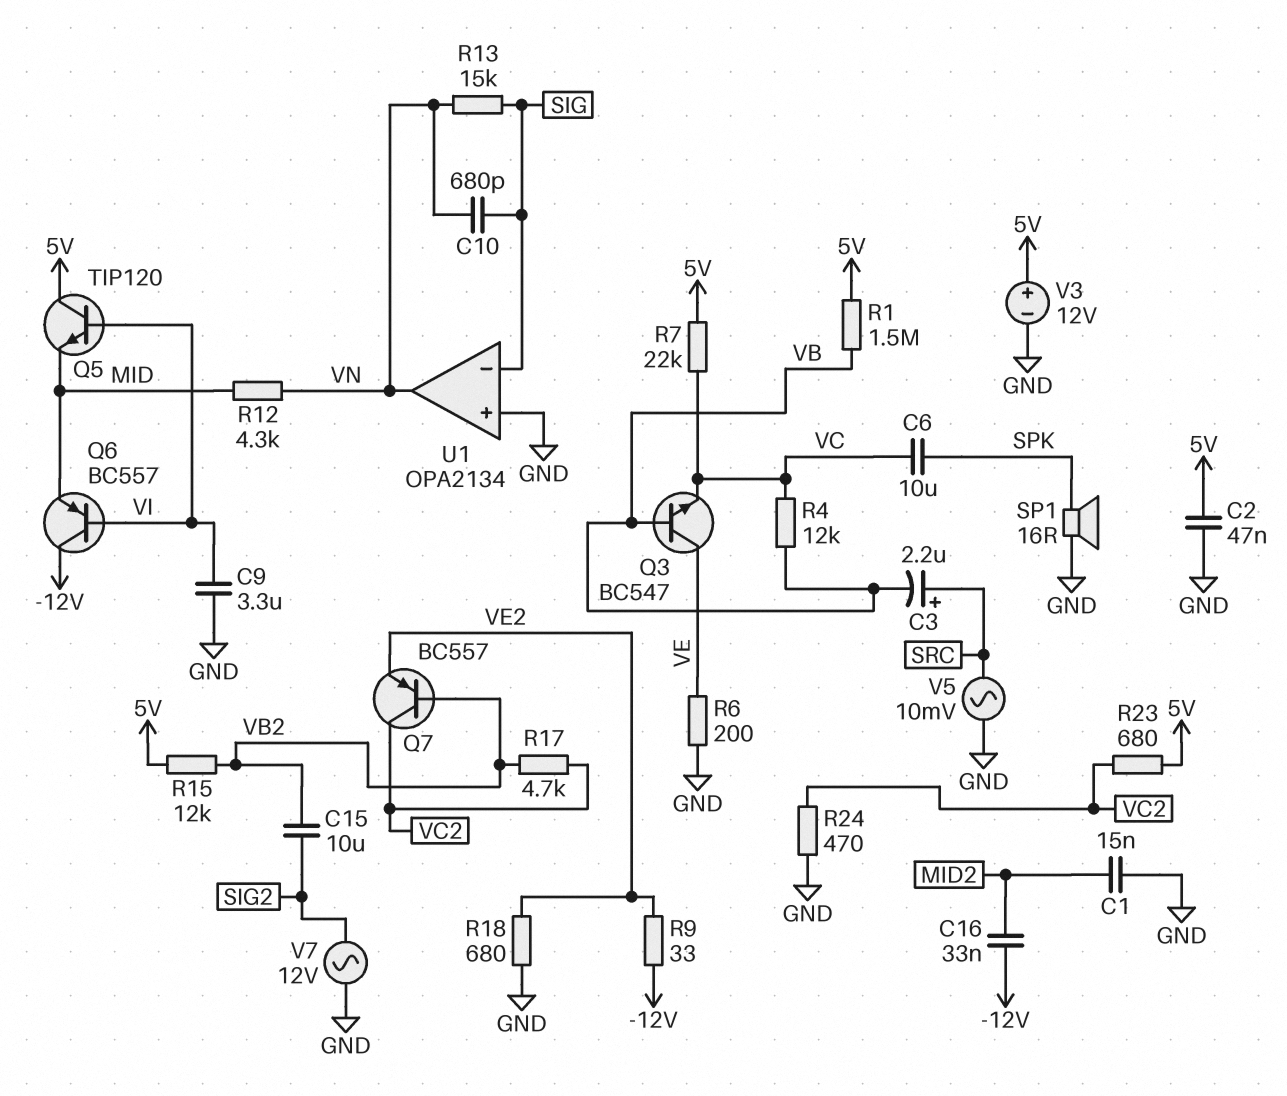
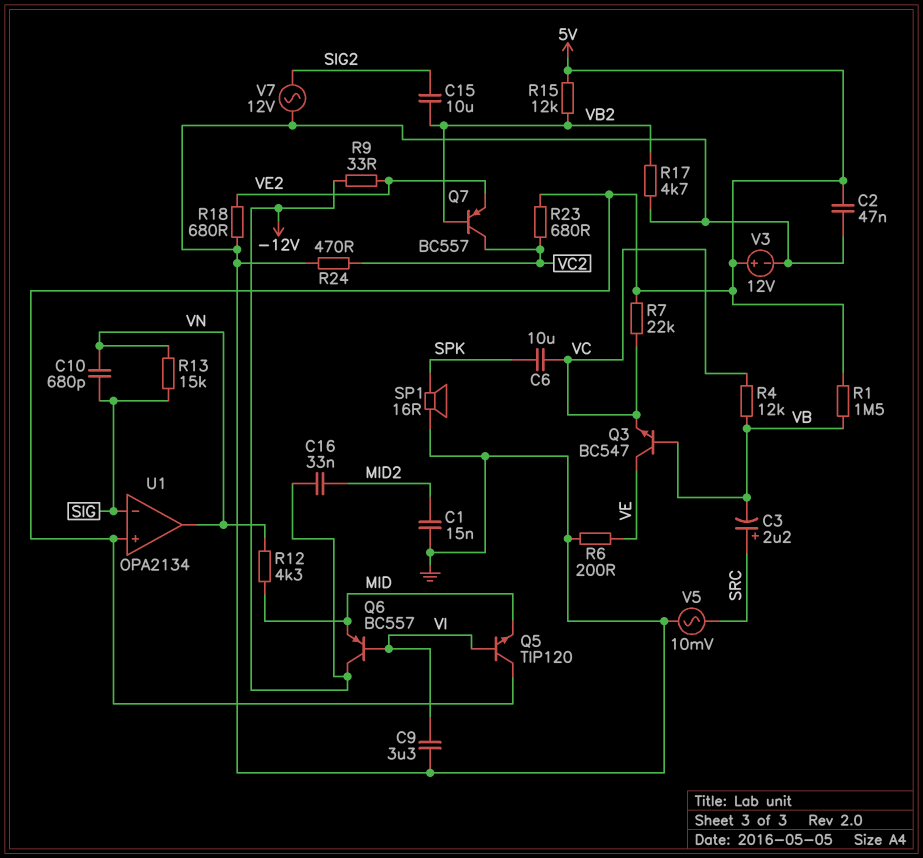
R17: 4.7k (VB2, VC2) -> 4.7k (GND, VB2)
U1 pin in+: GND -> 5V

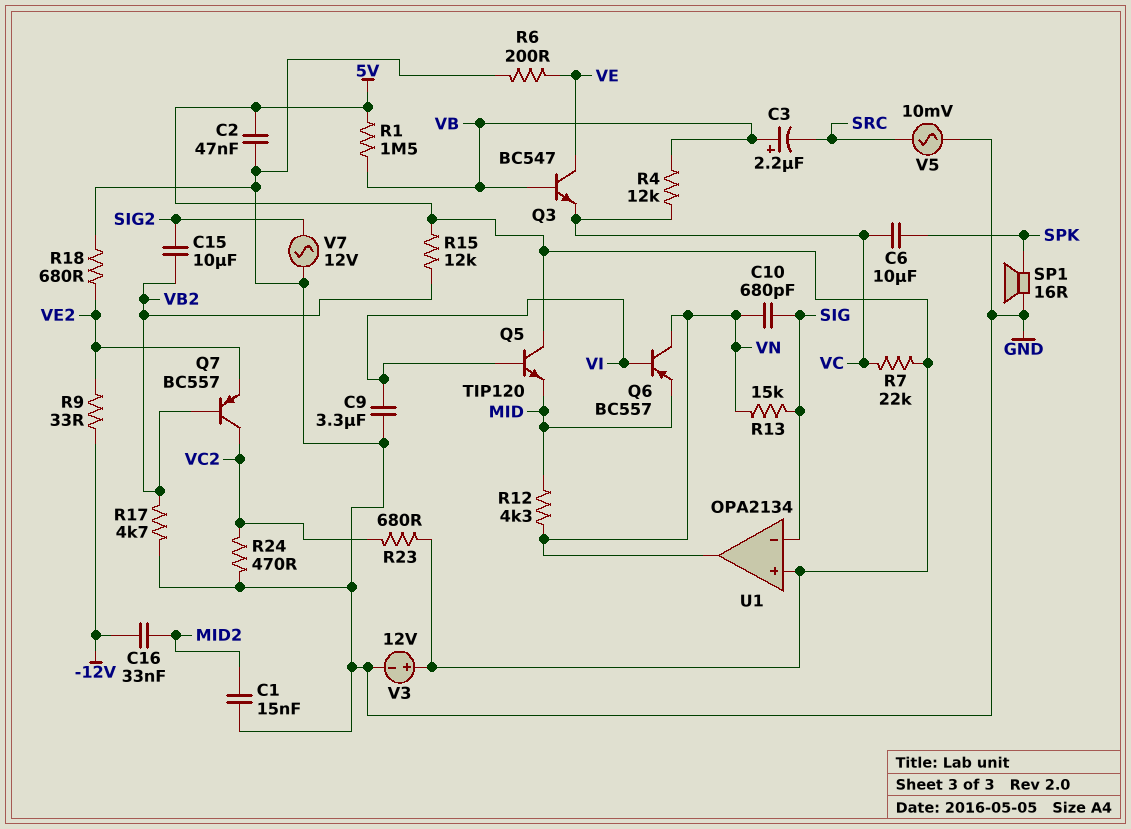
C3: 2.2uF (plus SRC, minus VB) -> 2.2uF (plus VB, minus SRC)
Q6: PNP BC557 (B VI, C -12V, E MID) -> PNP BC557 (B VI, C VN, E MID)

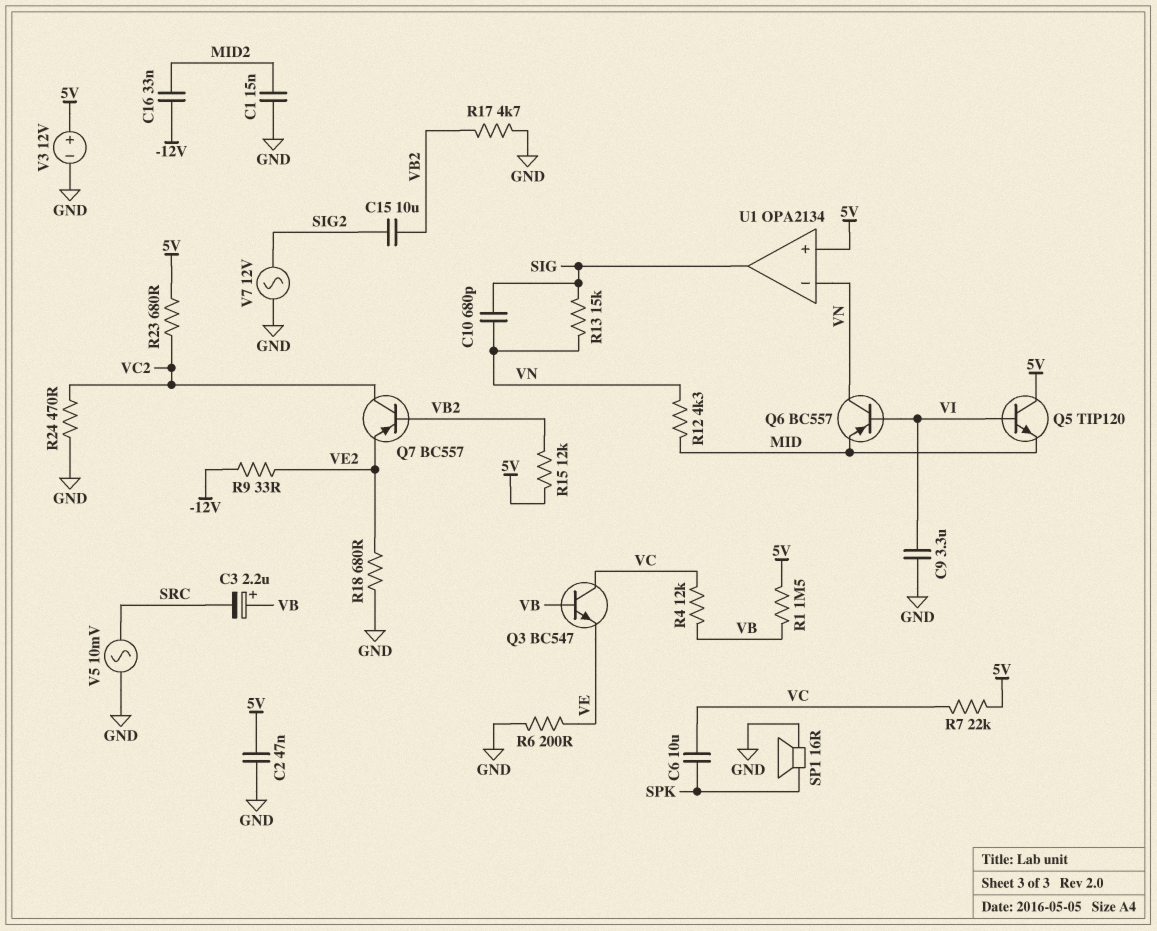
Q3: NPN BC547 (B VB, C VE, E VC) -> NPN BC547 (B VB, C VC, E VE)
U1 pin in-: SIG -> VN
U1 pin out: VN -> SIG

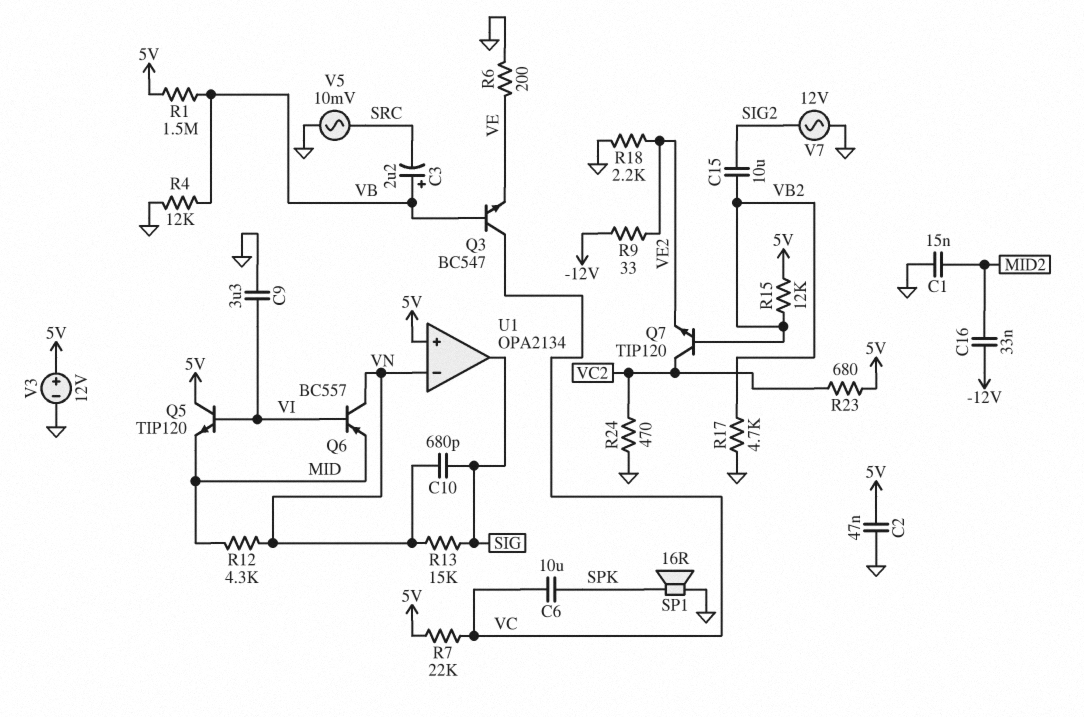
Q7: PNP BC557 (B VB2, C VC2, E VE2) -> NPN TIP120 (B VB2, C VC2, E VE2)
R4: 12k (VB, VC) -> 12k (GND, VB)
R18: 680 (GND, VE2) -> 2.2k (GND, VE2)

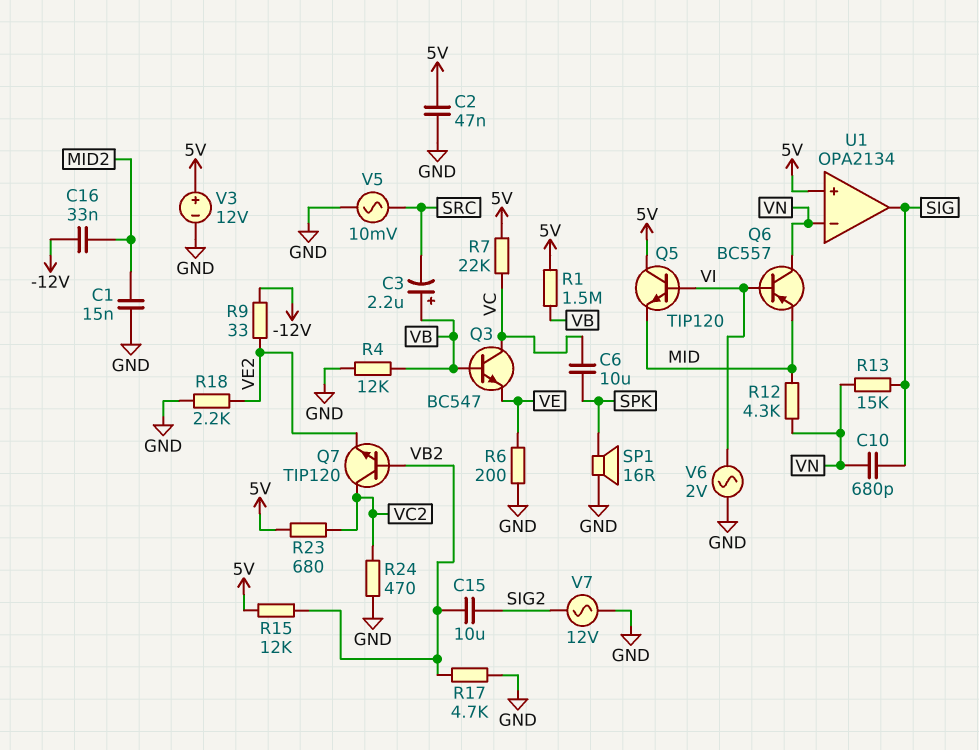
C9: 3.3uF (GND, VI) -> none
V6: none -> AC 2V (GND, VI)

